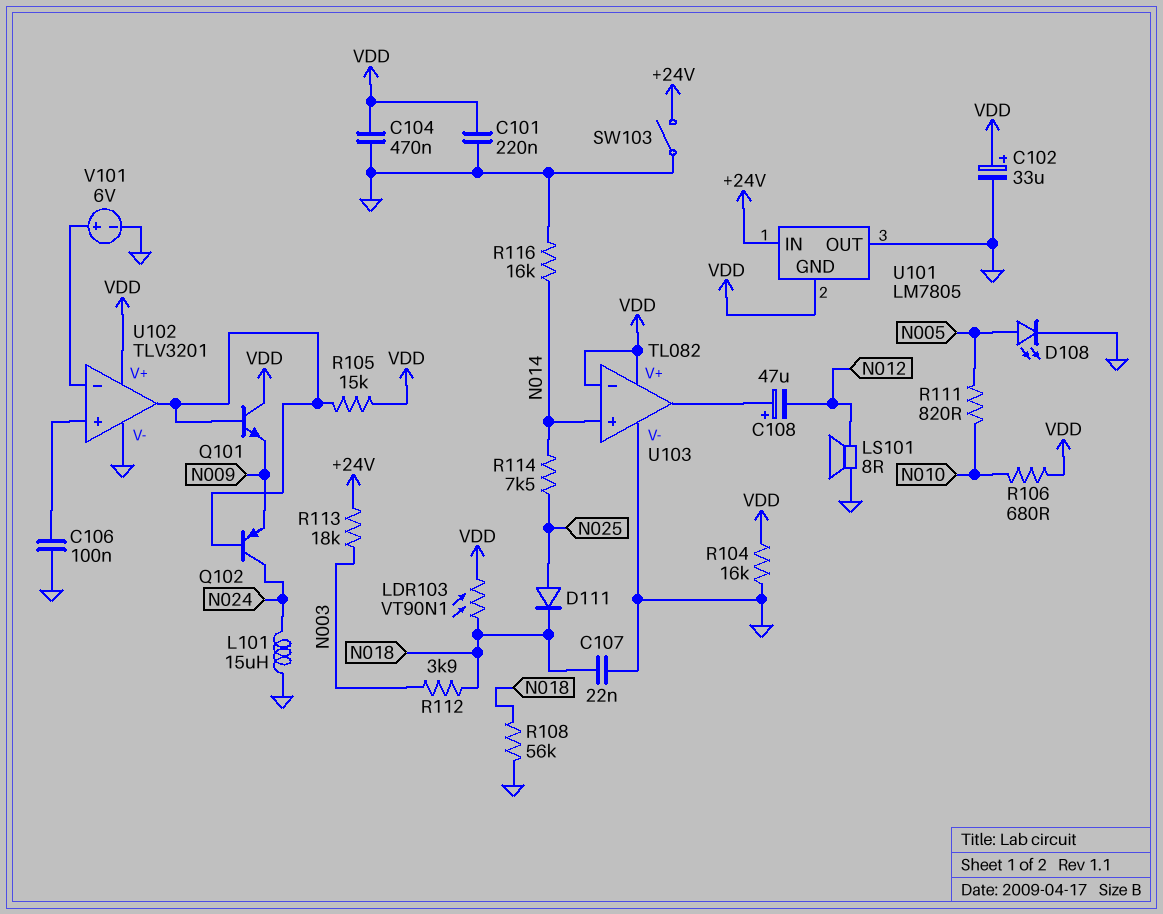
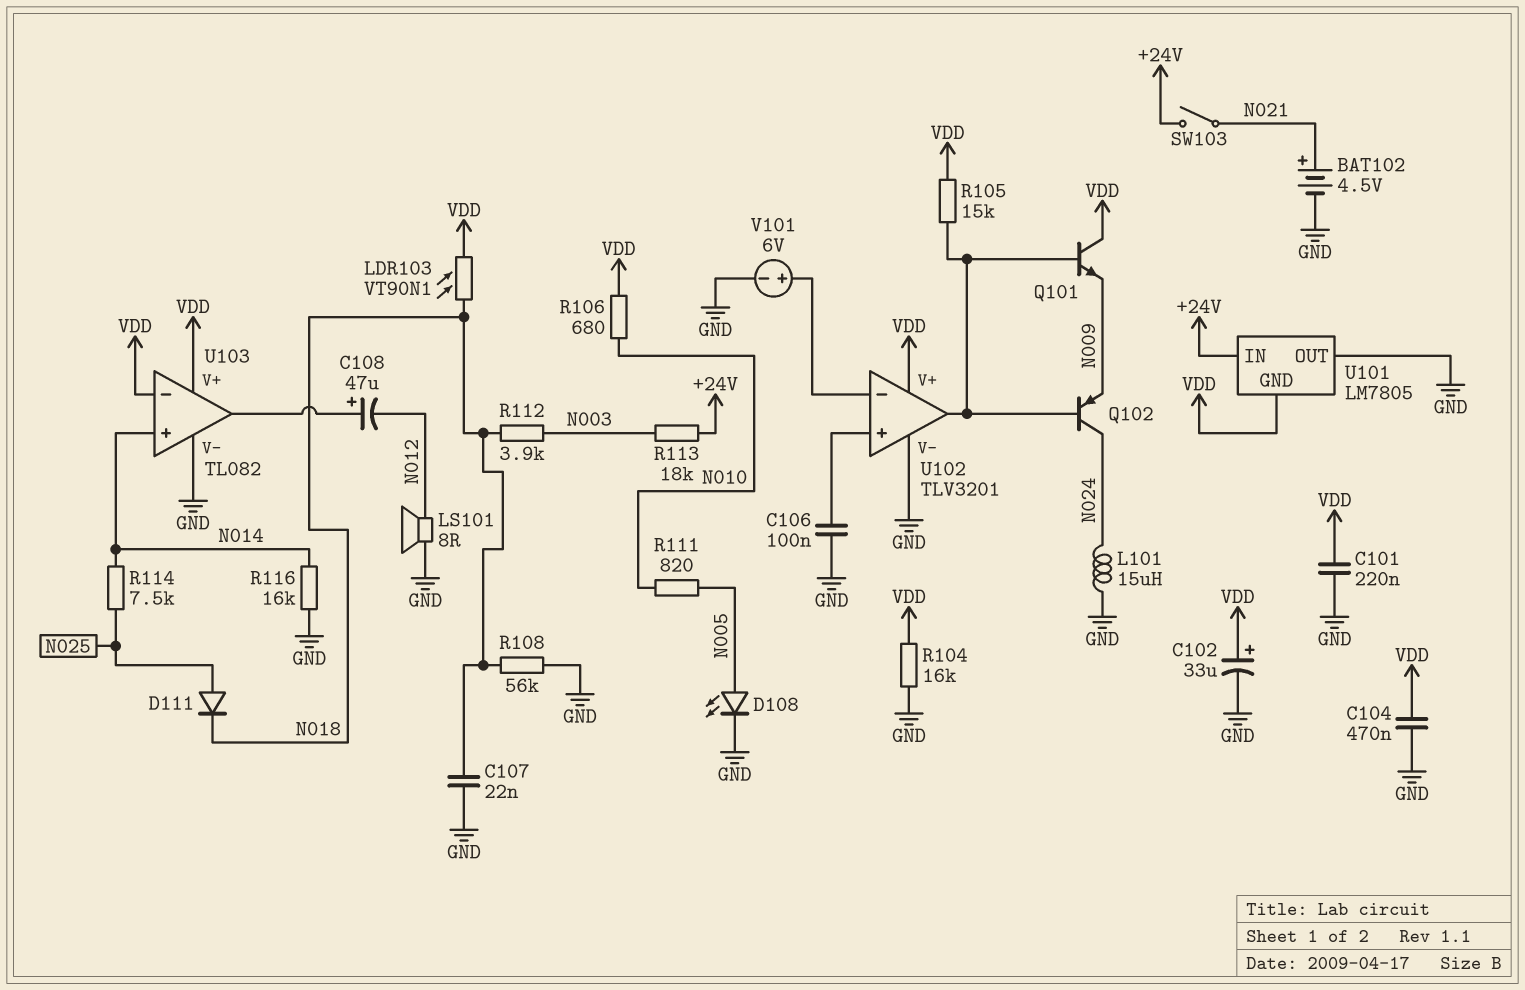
BAT102: none -> 4.5V (plus N021, minus GND)
SW103: switch (+24V, GND) -> switch (+24V, N021)

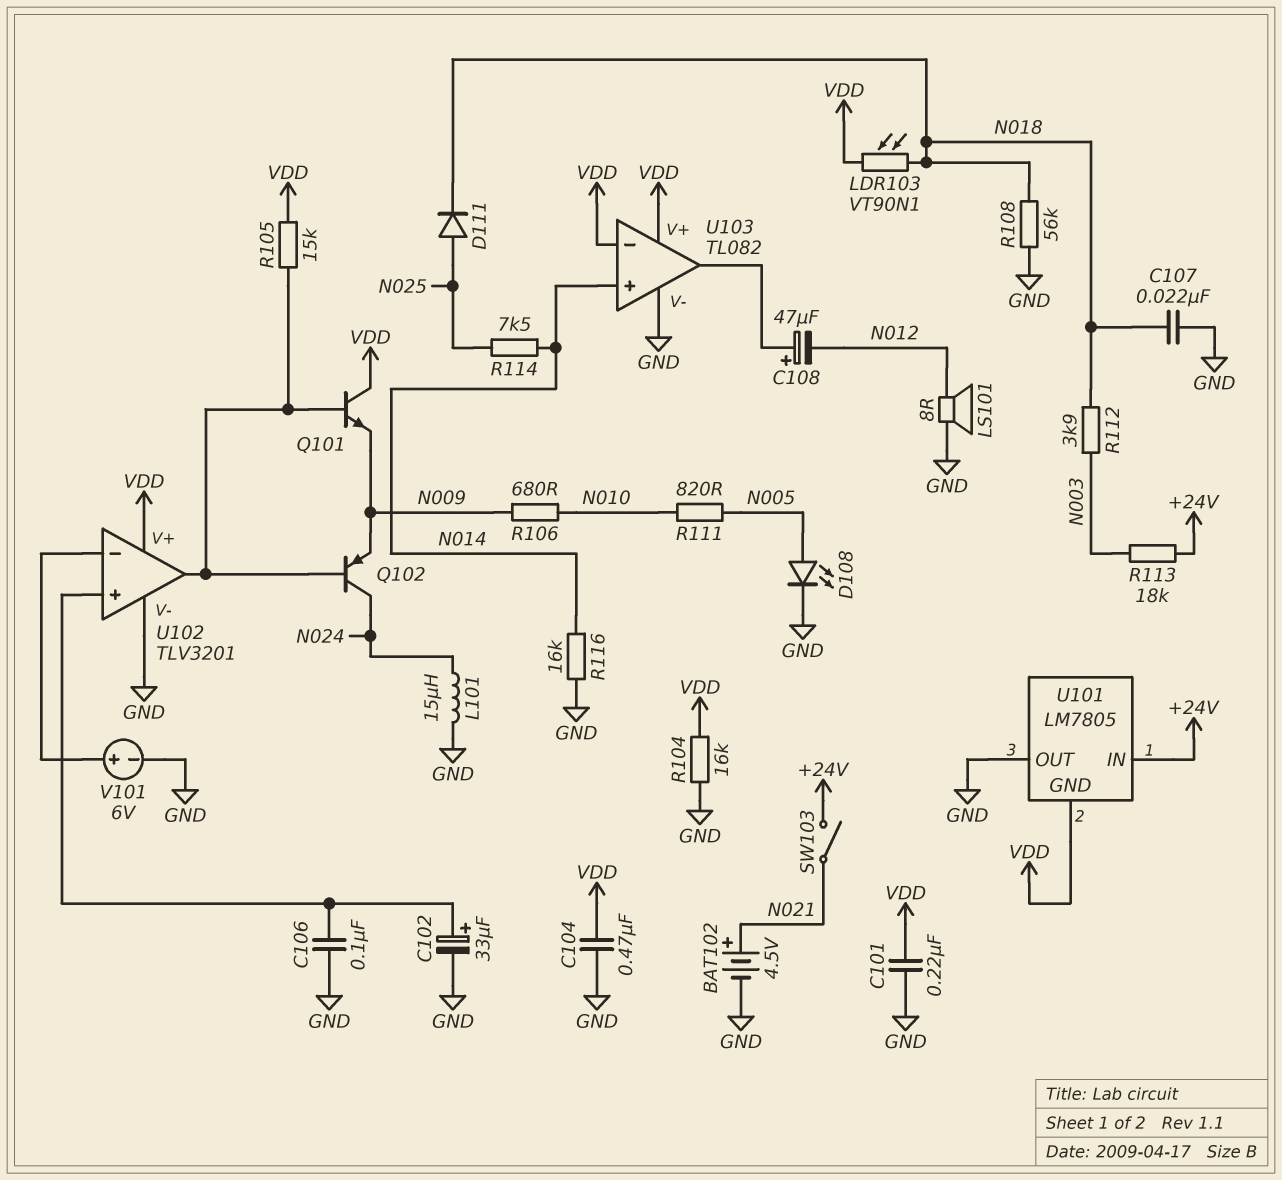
C102: 33uF (plus VDD, minus GND) -> 33uF (plus U102/in+, minus GND)
R106: 680 (N010, VDD) -> 680 (N009, N010)

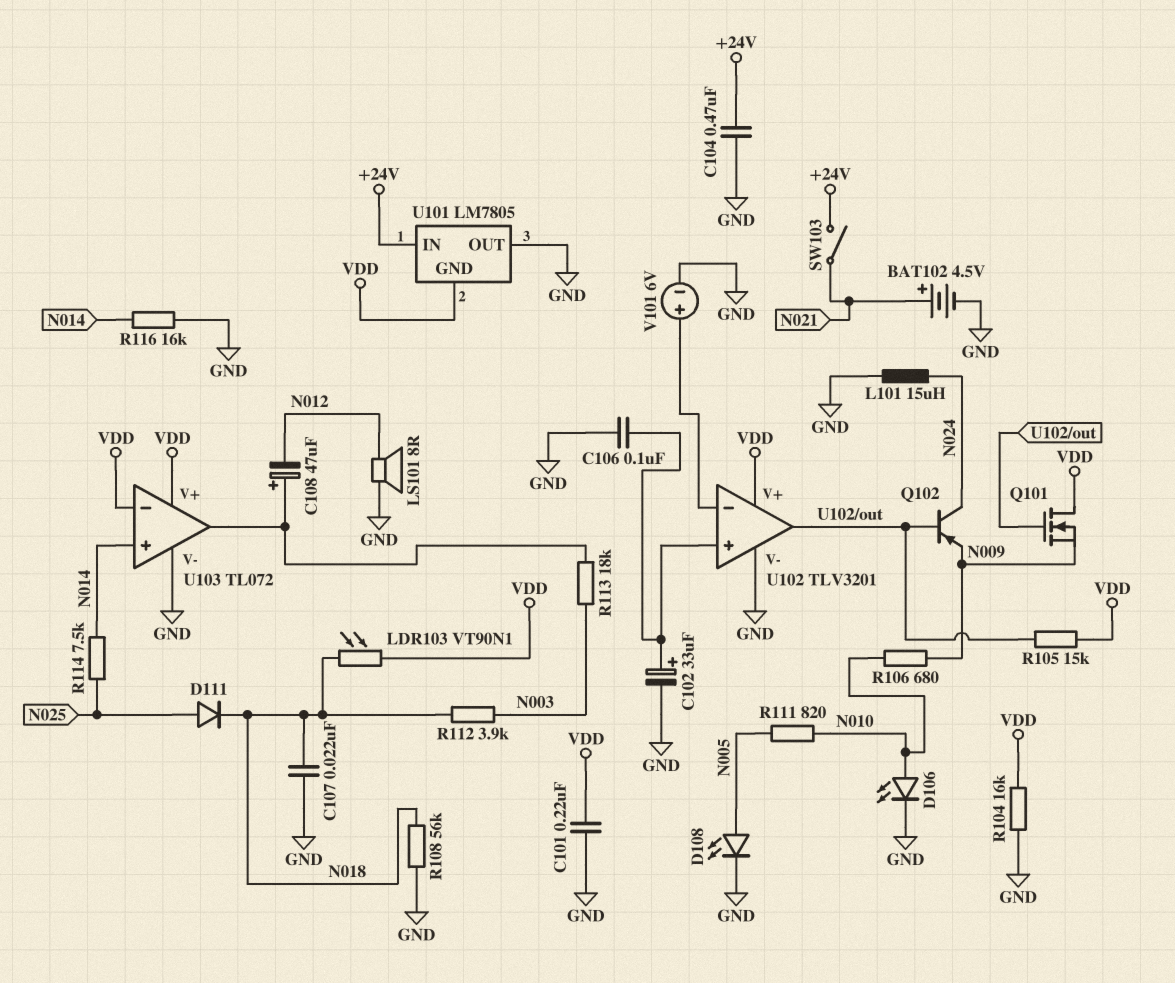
C104: 470nF (GND, VDD) -> 470nF (+24V, GND)
D106: none -> LED (A N010, K GND)
Q101: NPN (B U102/out, C VDD, E N009) -> NMOS (G U102/out, D VDD, S N009)
R113: 18k (+24V, N003) -> 18k (N003, U103/out)
U103: TL082 -> TL072

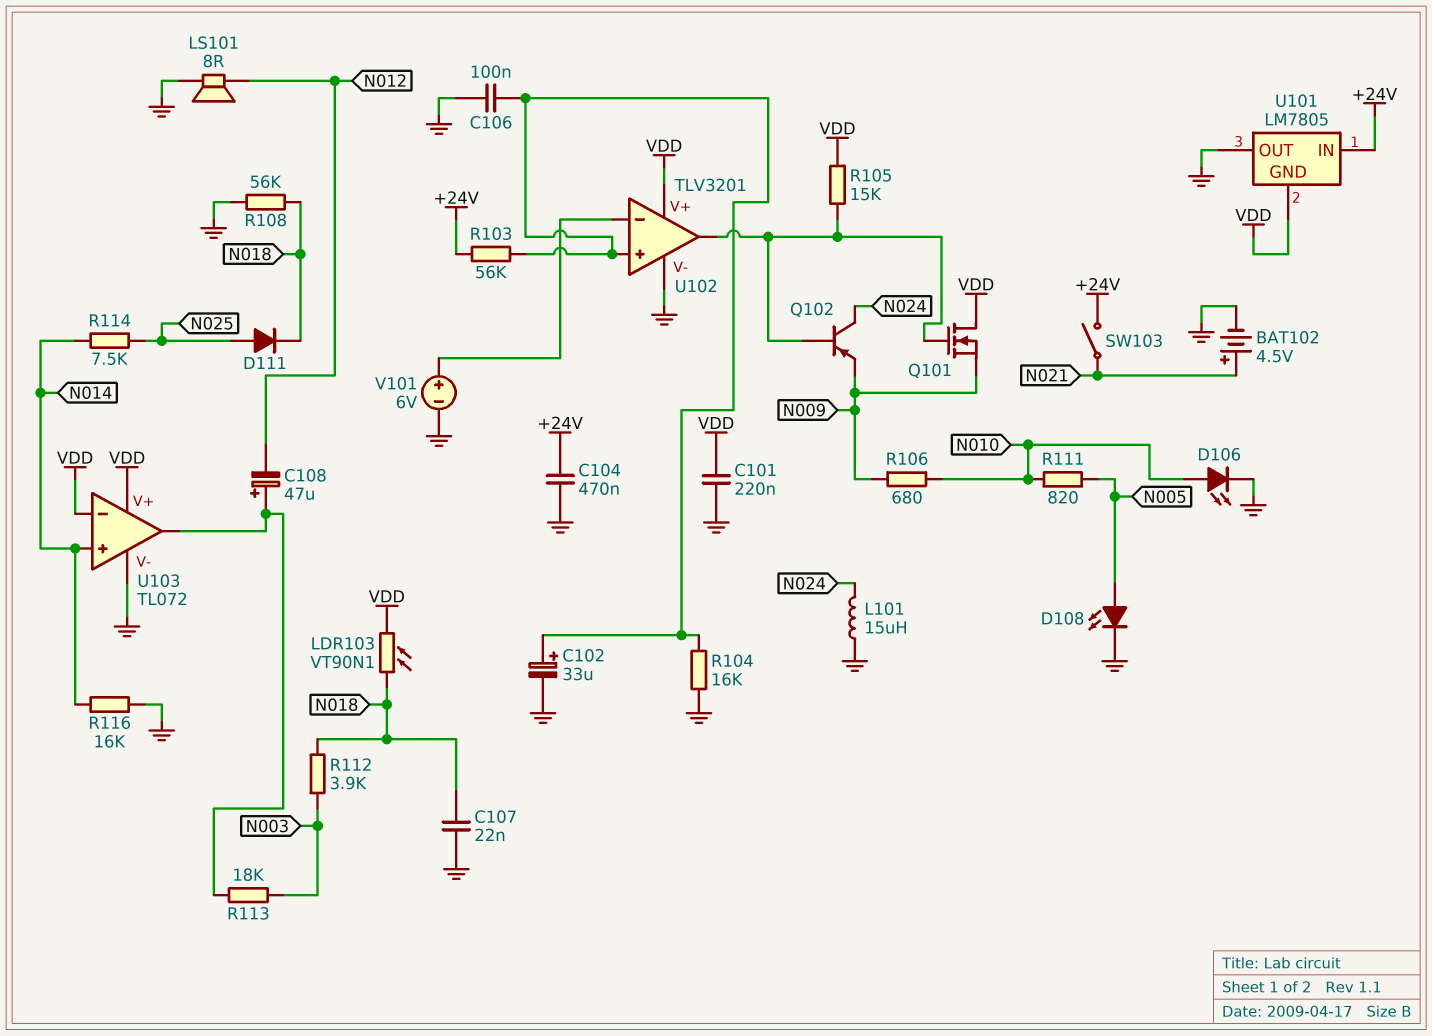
R103: none -> 56k (+24V, U102/in+)
R104: 16k (GND, VDD) -> 16k (GND, U102/in+)

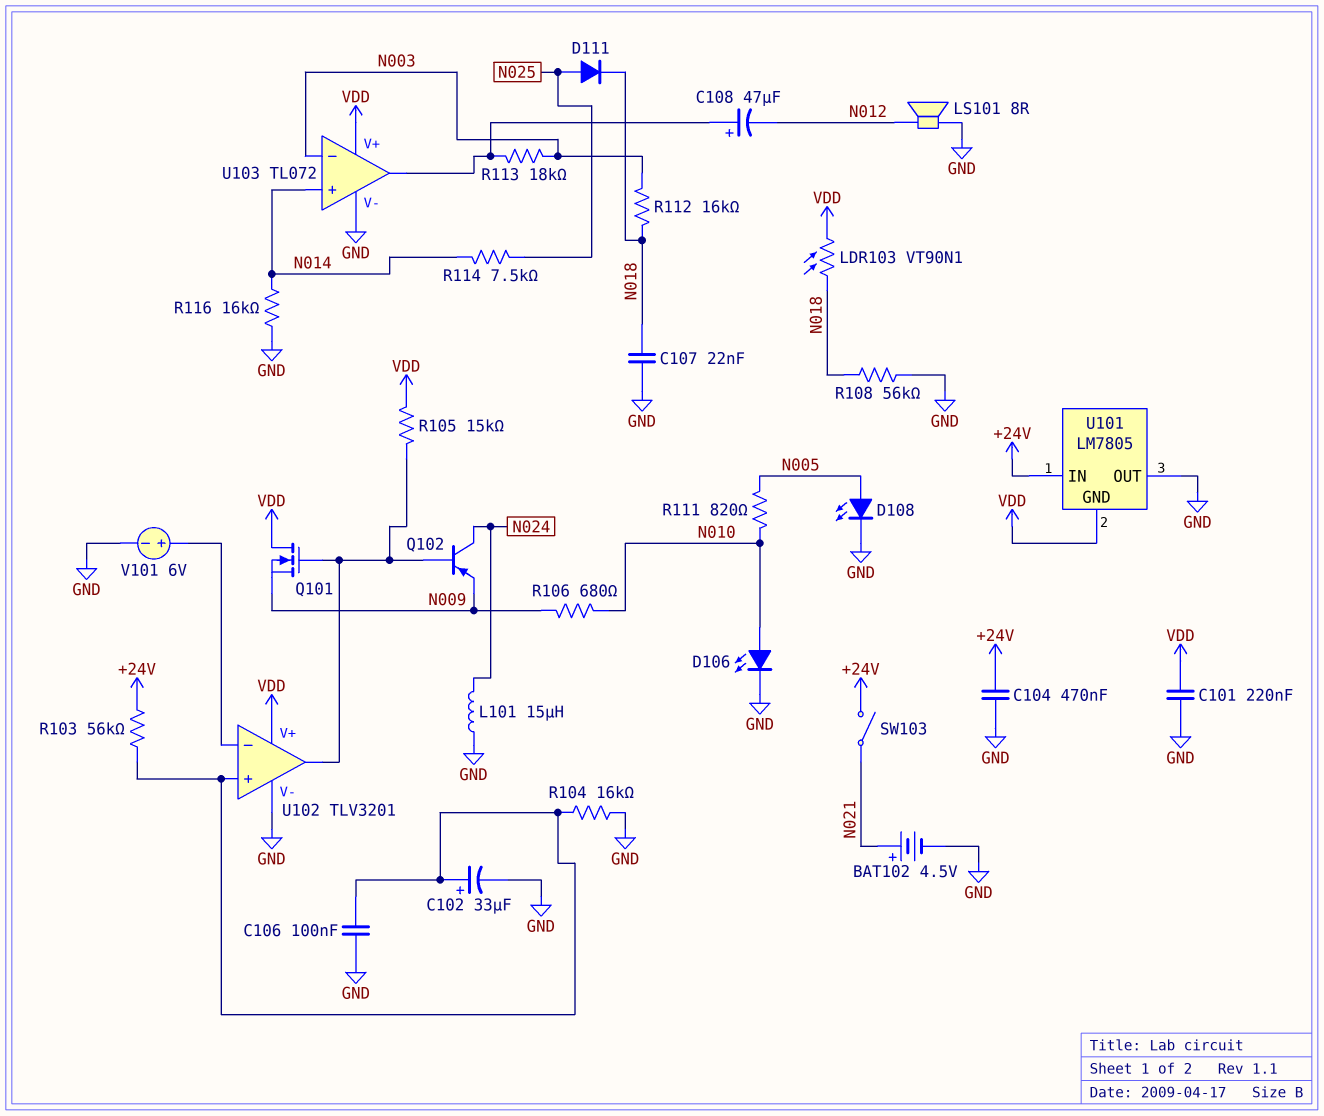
R112: 3.9k (N003, N018) -> 16k (N003, N018)
U103 pin in-: VDD -> N003

